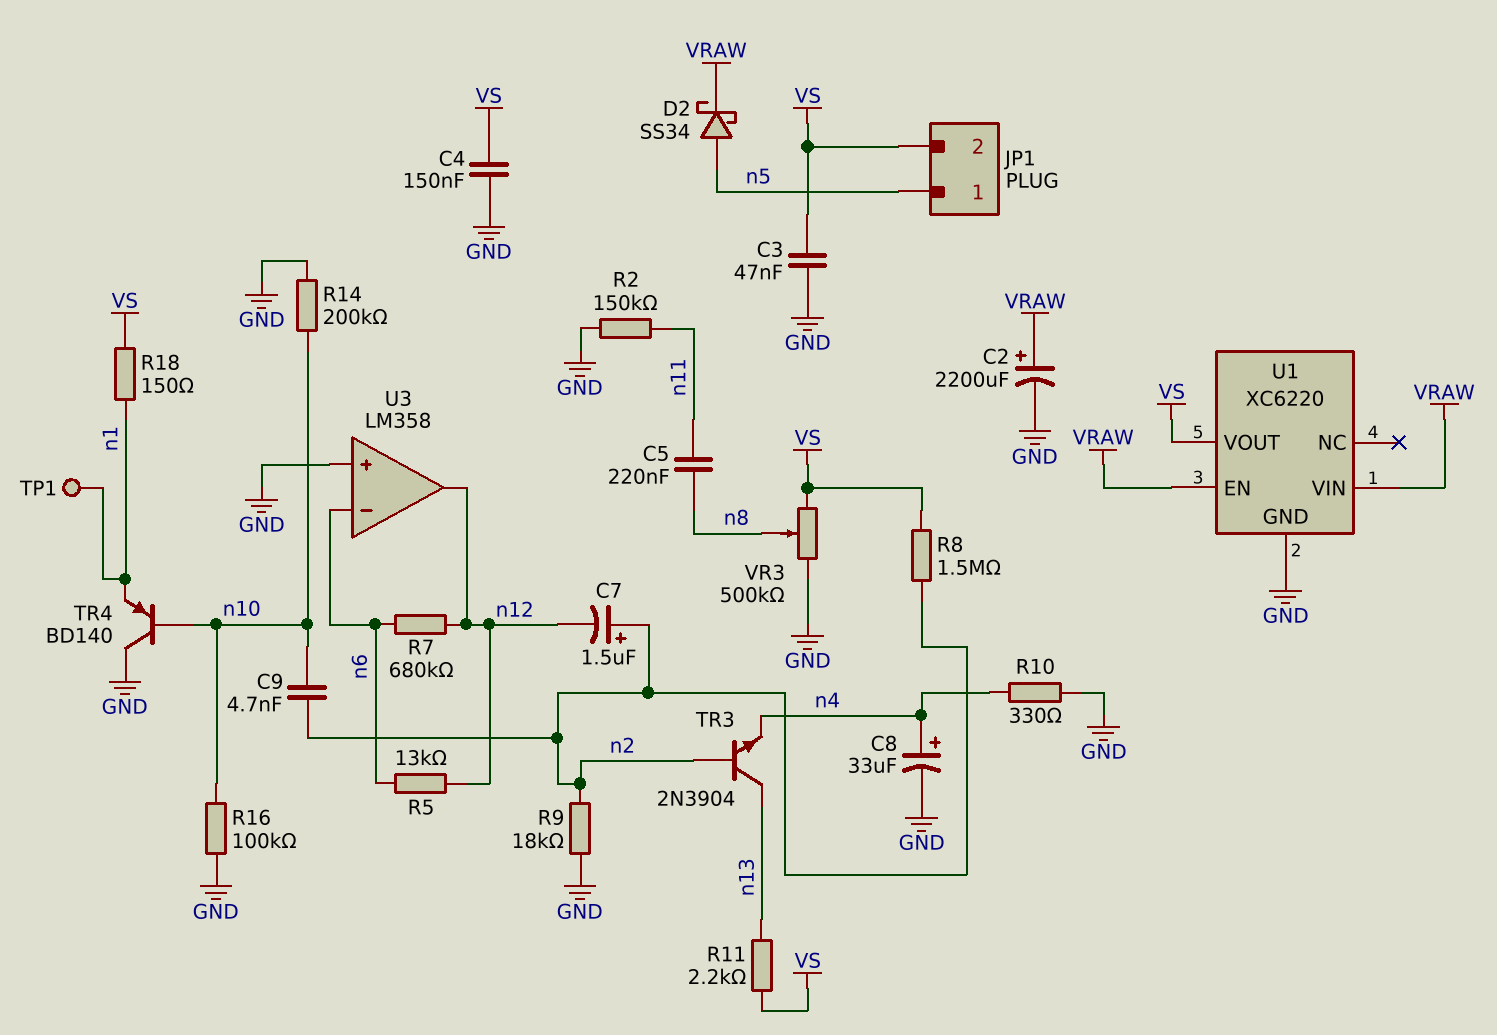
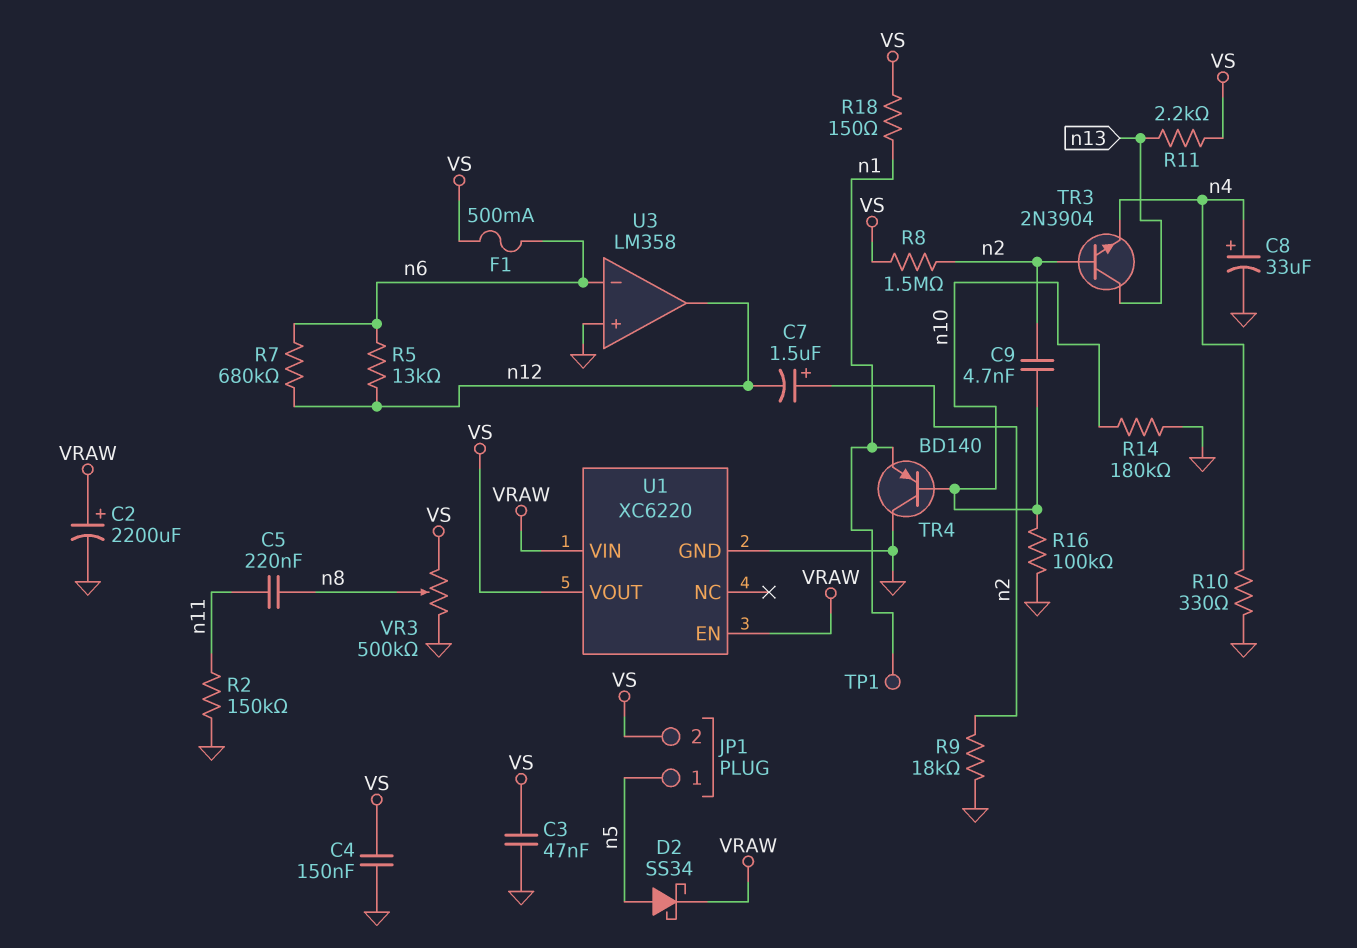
F1: none -> 500mA (VS, n6)
R14: 200k (GND, n10) -> 180k (GND, n10)

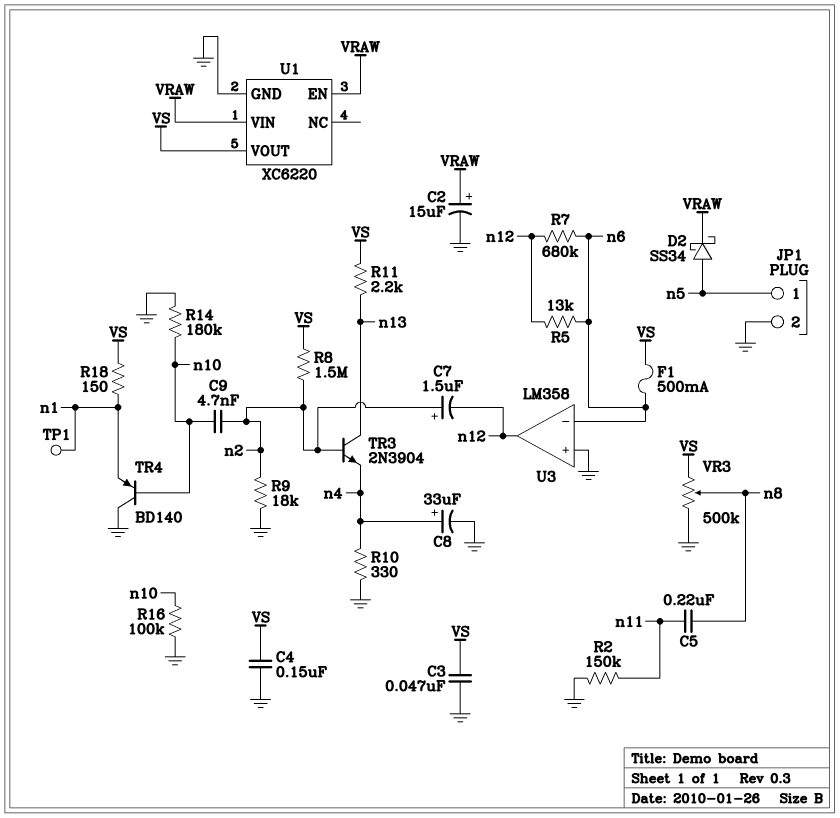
C2: 2200uF (plus VRAW, minus GND) -> 15uF (plus VRAW, minus GND)
JP1 pin 2: VS -> GND

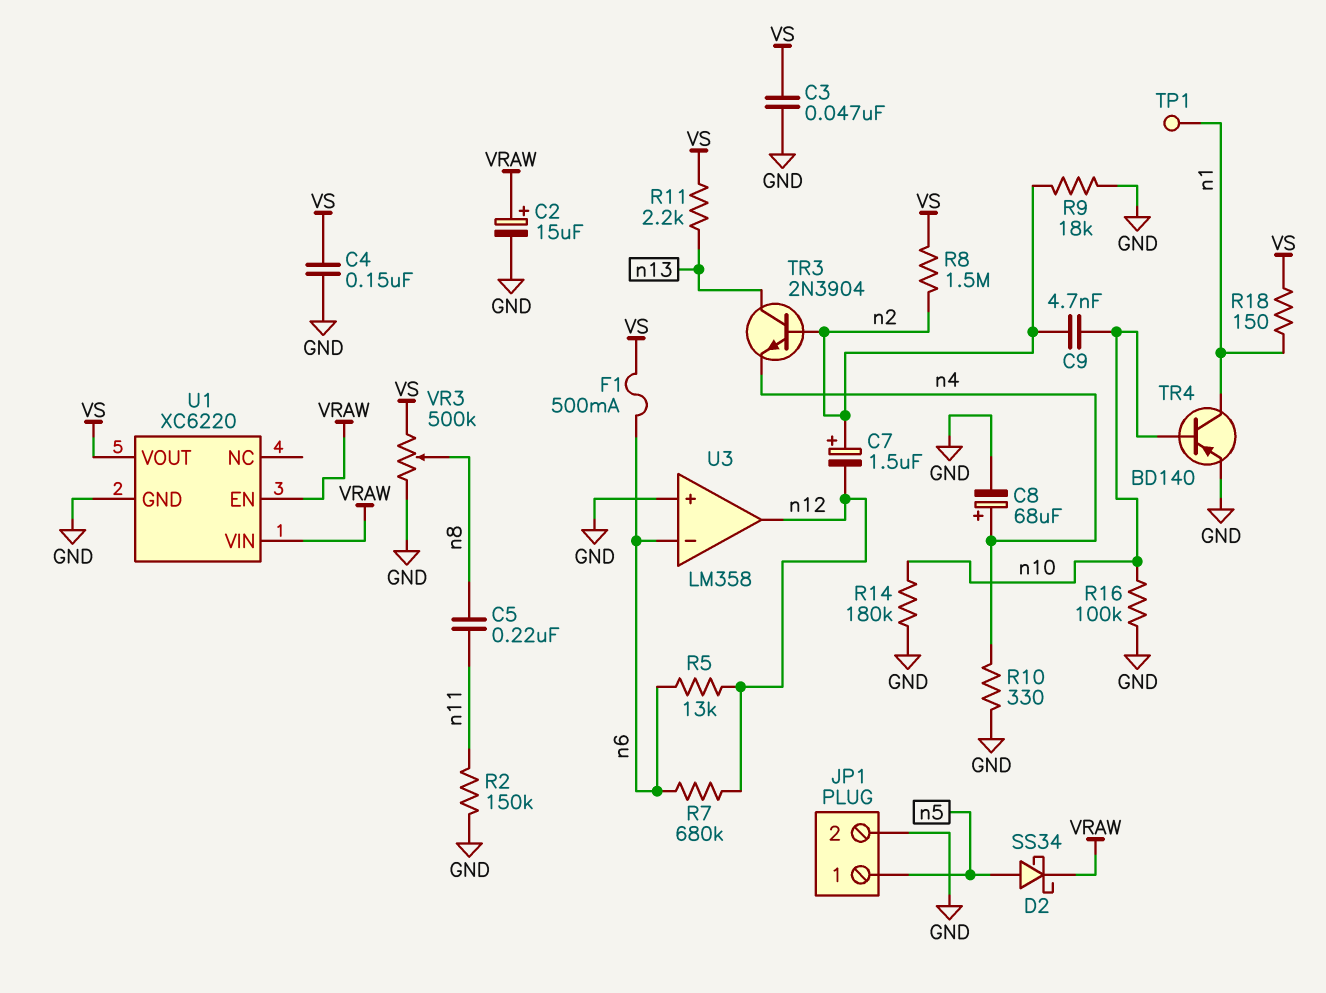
C8: 33uF (plus n4, minus GND) -> 68uF (plus n4, minus GND)
TR4: PNP BD140 (B n10, C GND, E n1) -> PNP BD140 (B n10, C n1, E GND)

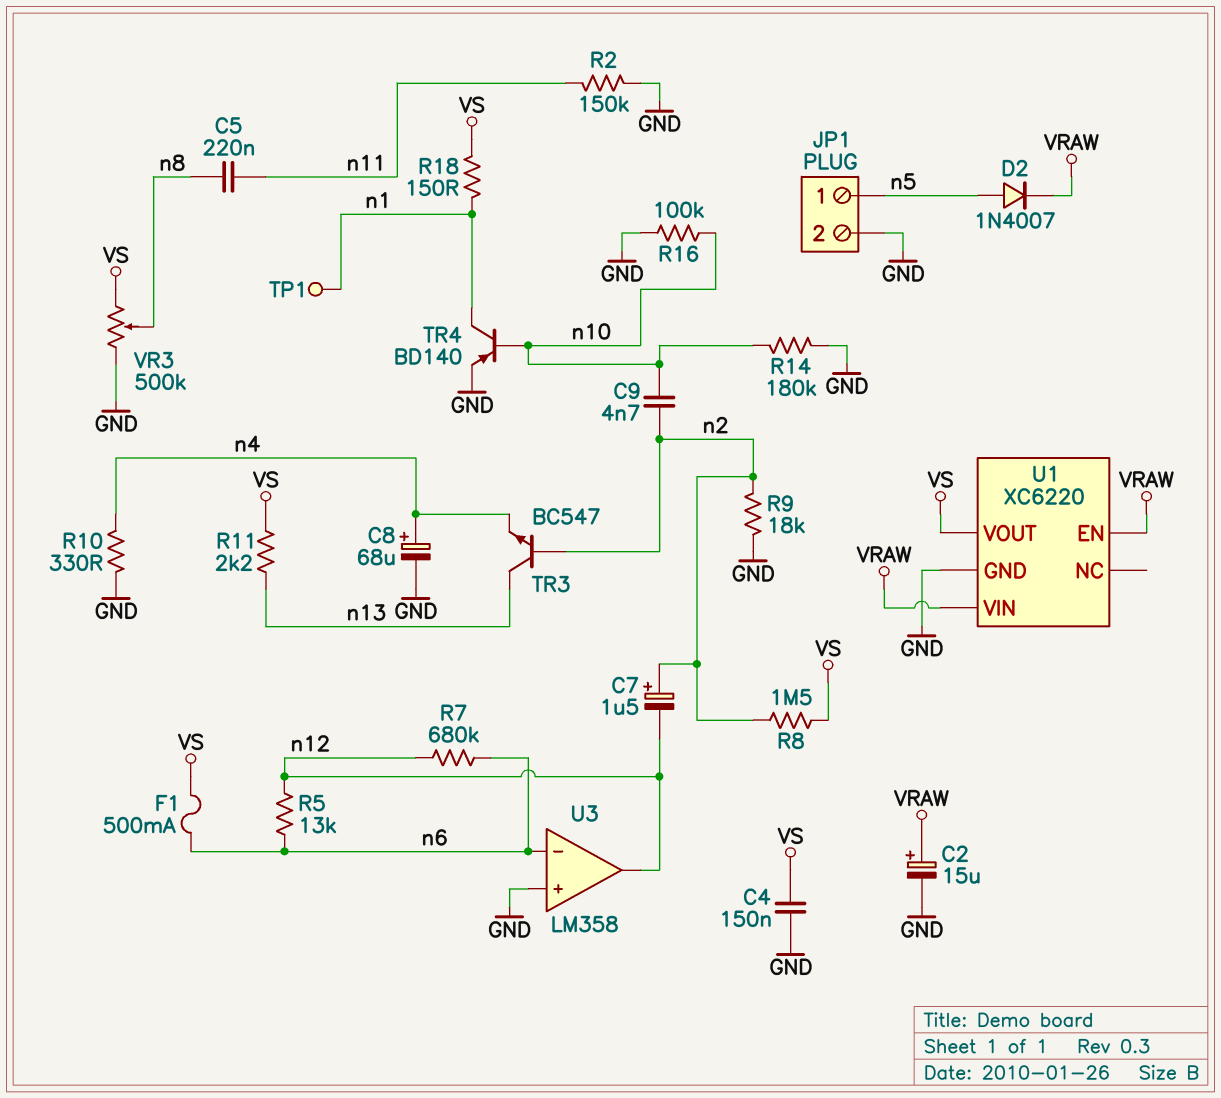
C3: 47nF (GND, VS) -> none
D2: schottky SS34 (A n5, K VRAW) -> diode 1N4007 (A n5, K VRAW)
TR3: NPN 2N3904 (B n2, C n13, E n4) -> NPN BC547 (B n2, C n13, E n4)

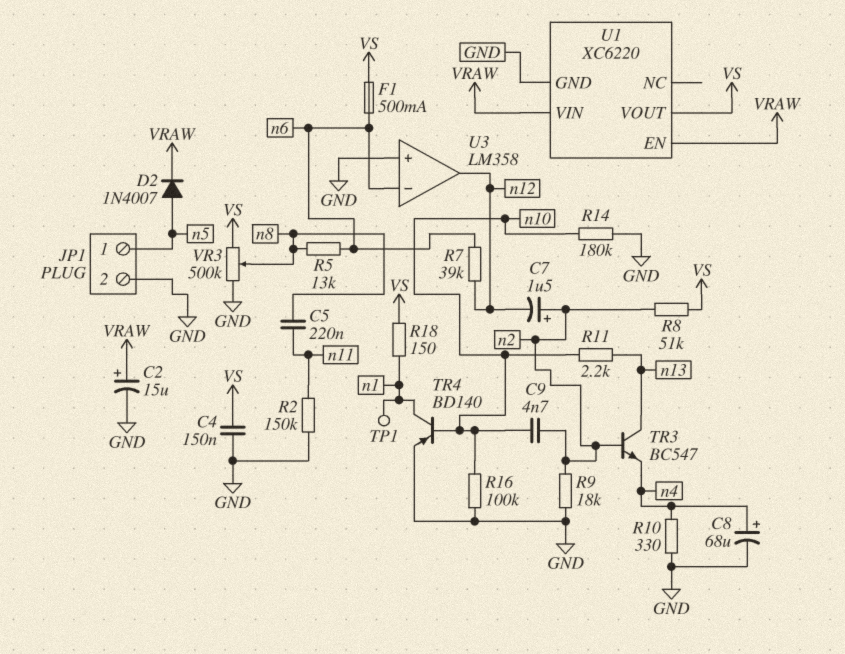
R5: 13k (n6, n12) -> 13k (n6, n8)
R7: 680k (n6, n12) -> 39k (n6, n12)
R8: 1.5M (VS, n2) -> 51k (VS, n2)
R11: 2.2k (VS, n13) -> 2.2k (n10, n13)

